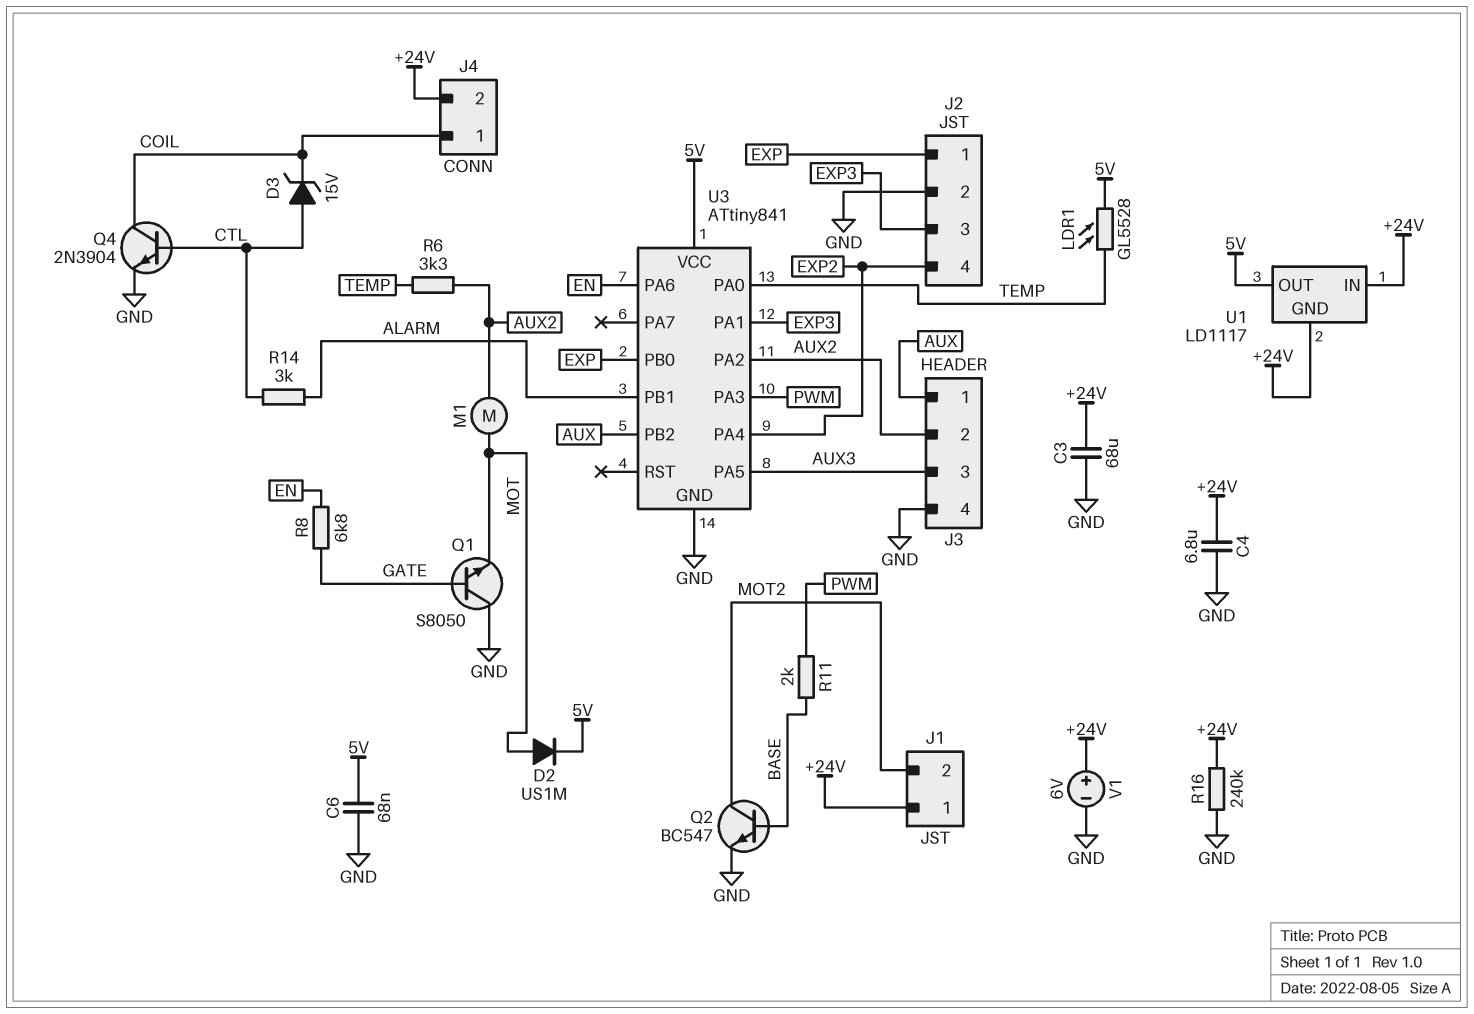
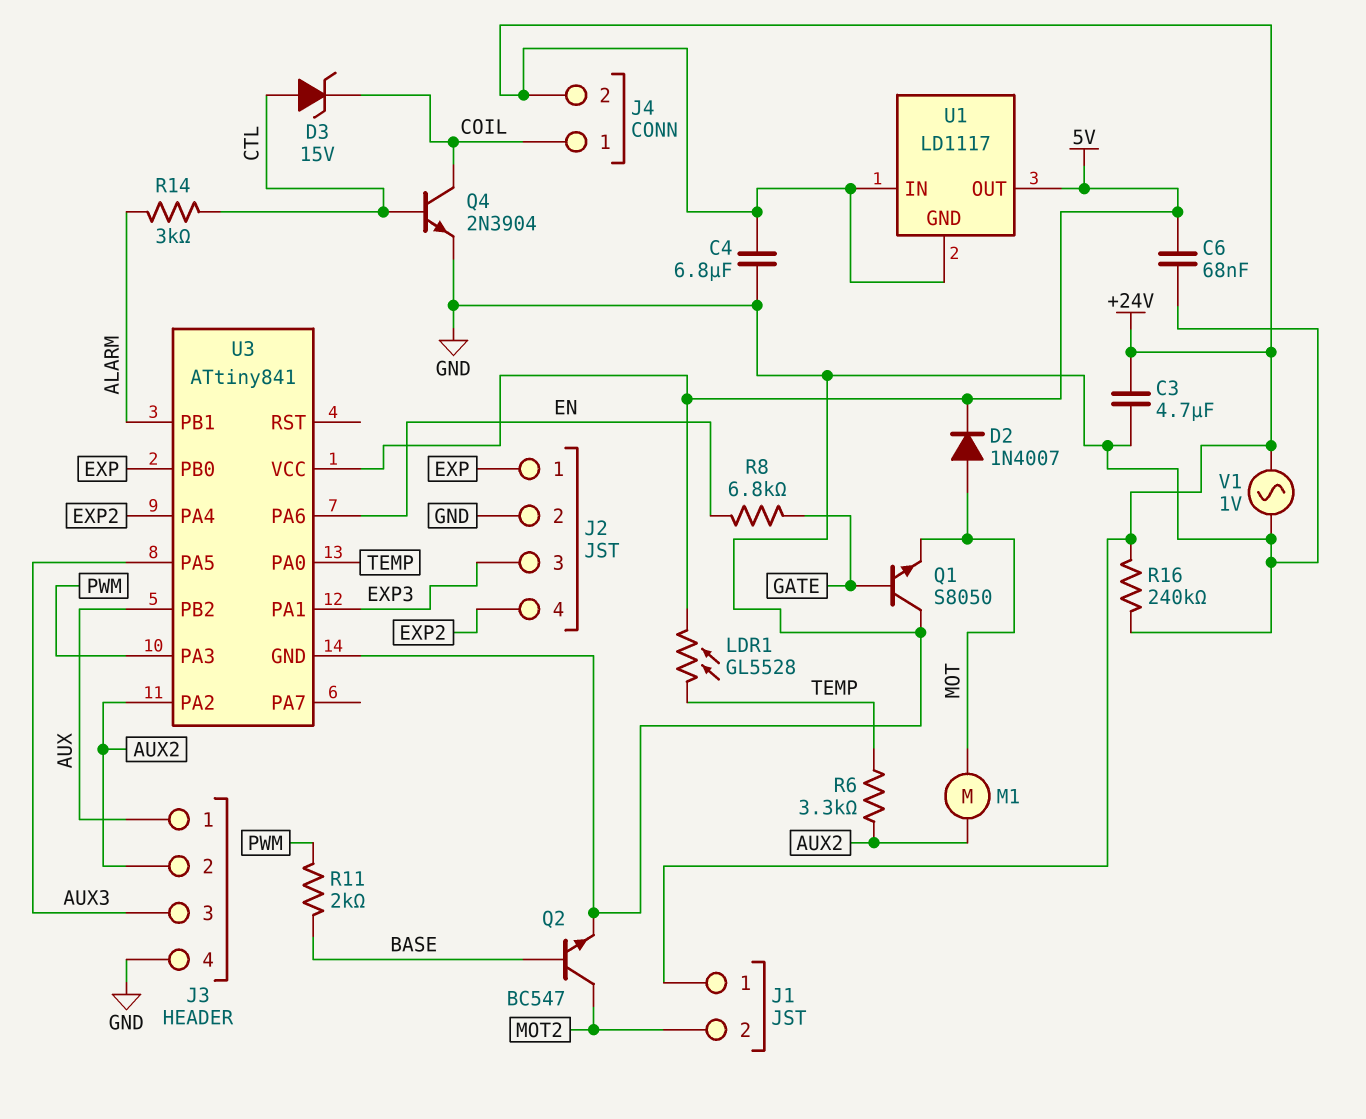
C3: 68uF (+24V, GND) -> 4.7uF (+24V, GND)
D2: diode US1M (A MOT, K 5V) -> diode 1N4007 (A MOT, K 5V)
V1: 6V (plus +24V, minus GND) -> AC 1V (+24V, GND)

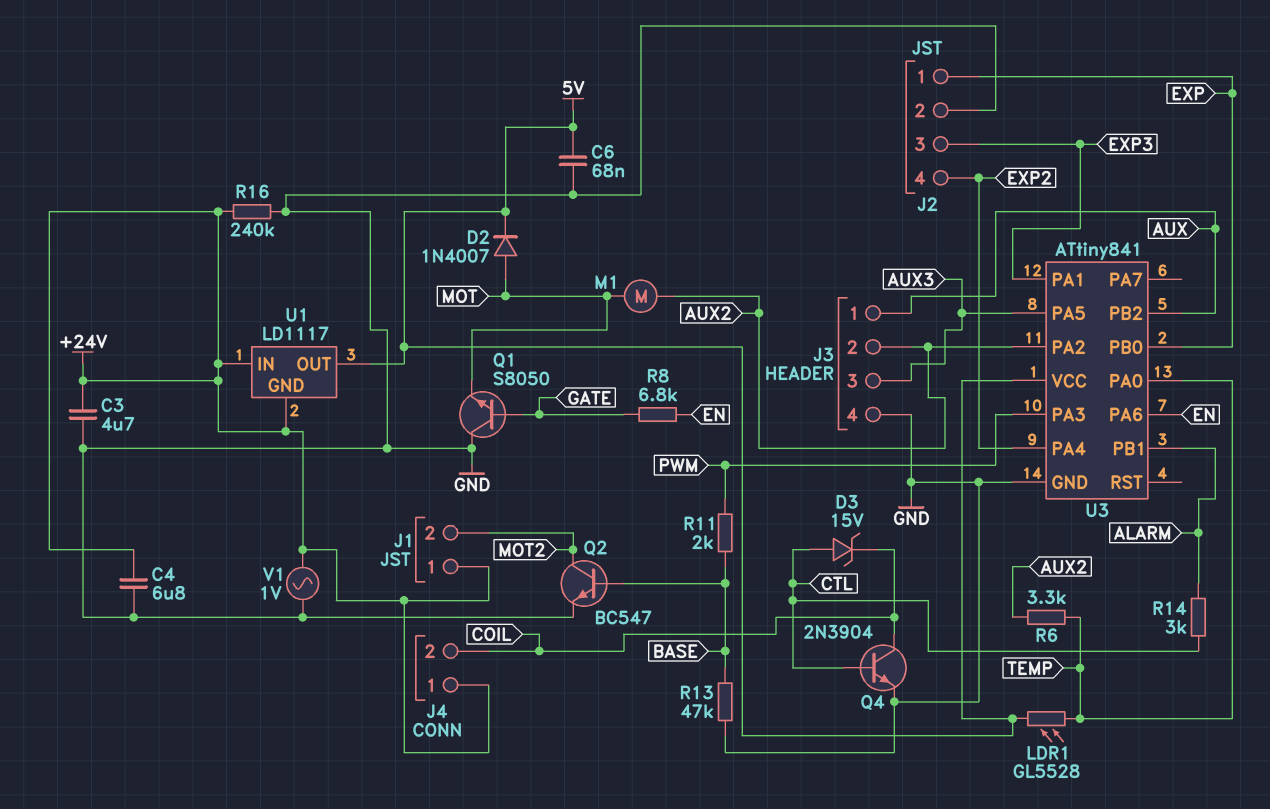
J4 pin 1: COIL -> +24V
J4 pin 2: +24V -> COIL
R13: none -> 47k (BASE, GND)

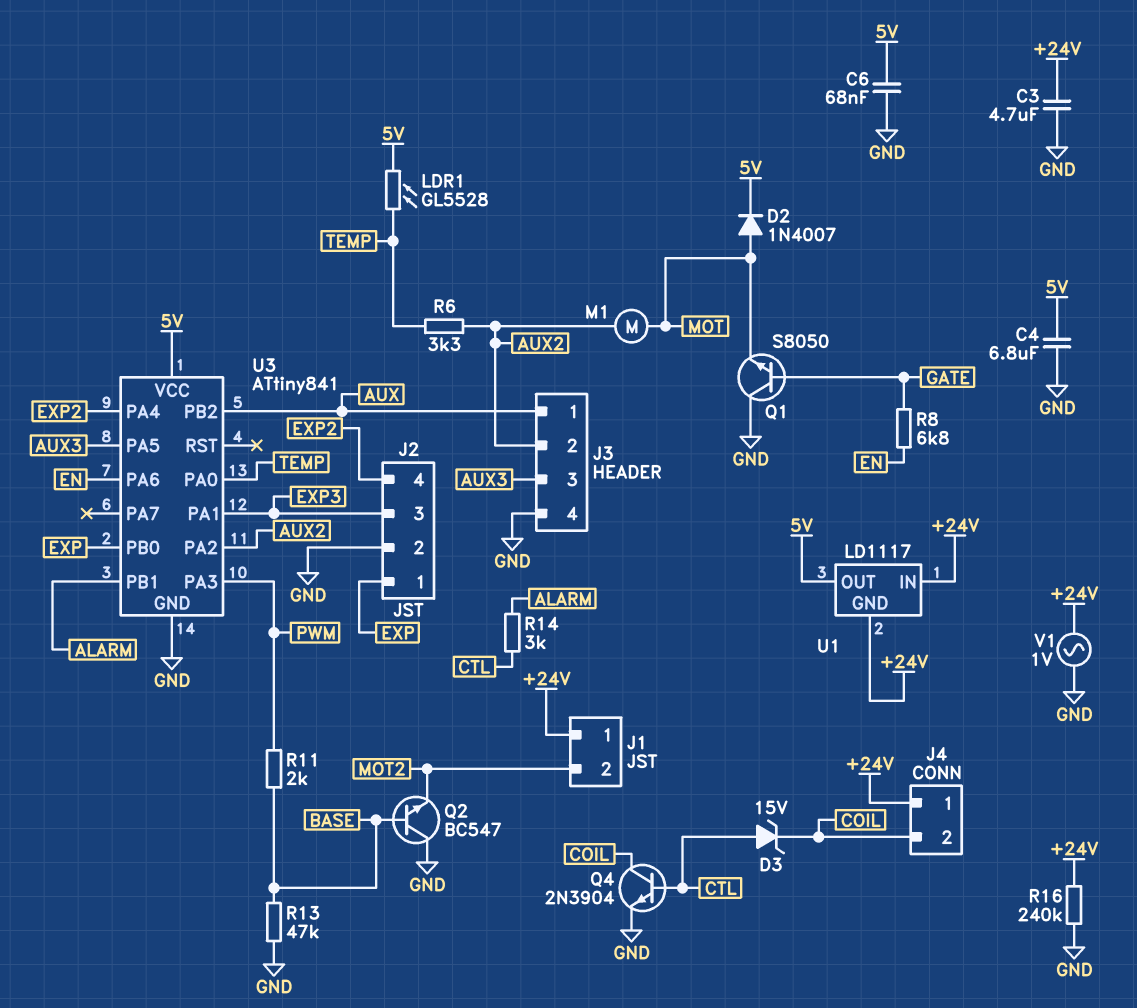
C4: 6.8uF (+24V, GND) -> 6.8uF (5V, GND)
Q2: NPN BC547 (B BASE, C MOT2, E GND) -> NPN BC547 (B BASE, C GND, E MOT2)

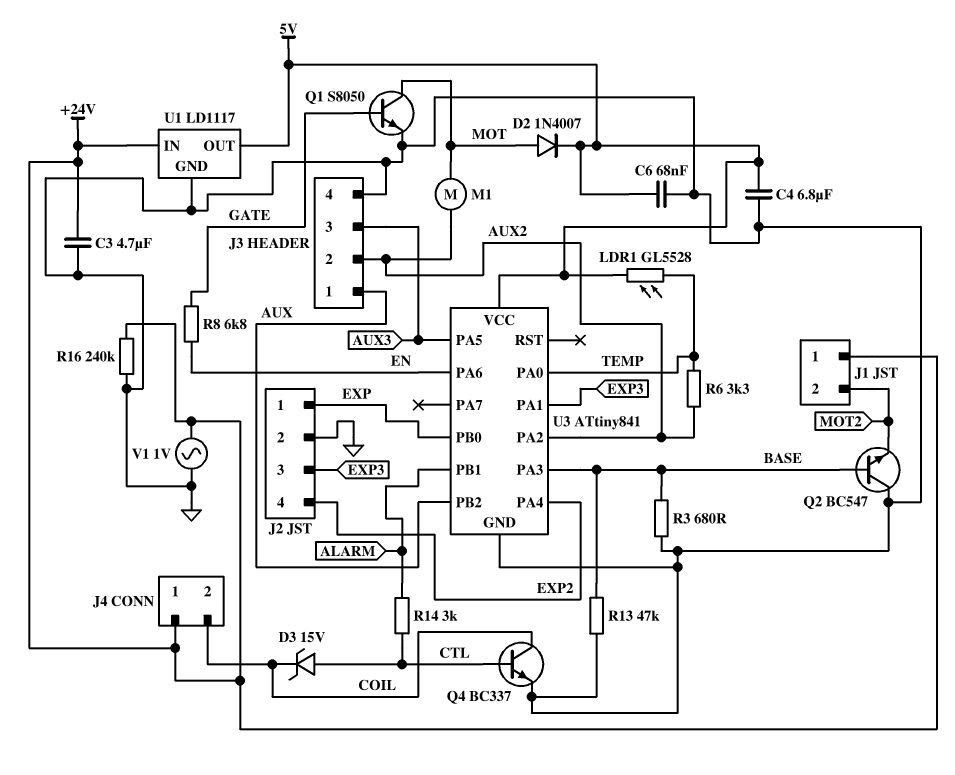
Q1: NPN S8050 (B GATE, C GND, E MOT) -> NPN S8050 (B GATE, C MOT, E GND)
Q4: NPN 2N3904 (B CTL, C COIL, E GND) -> NPN BC337 (B CTL, C COIL, E GND)
R3: none -> 680 (BASE, GND)
R11: 2k (BASE, PWM) -> none
U1 pin GND: +24V -> GND
U3 pin PA3: PWM -> BASE

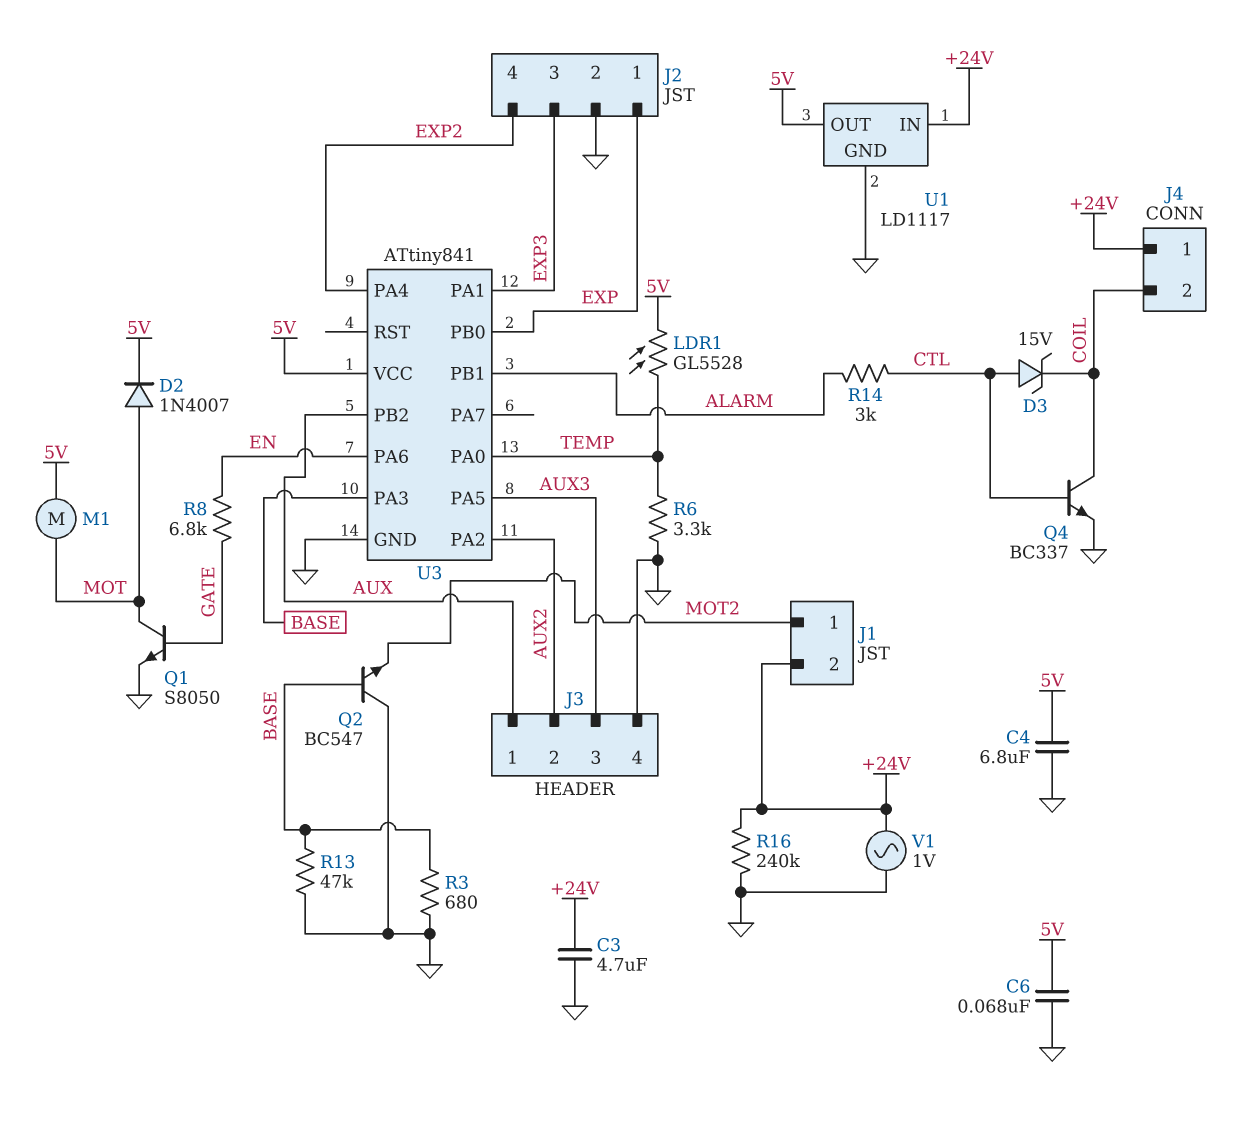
J1 pin 1: +24V -> MOT2
J1 pin 2: MOT2 -> +24V
M1: motor (AUX2, MOT) -> motor (5V, MOT)
R6: 3.3k (AUX2, TEMP) -> 3.3k (GND, TEMP)

